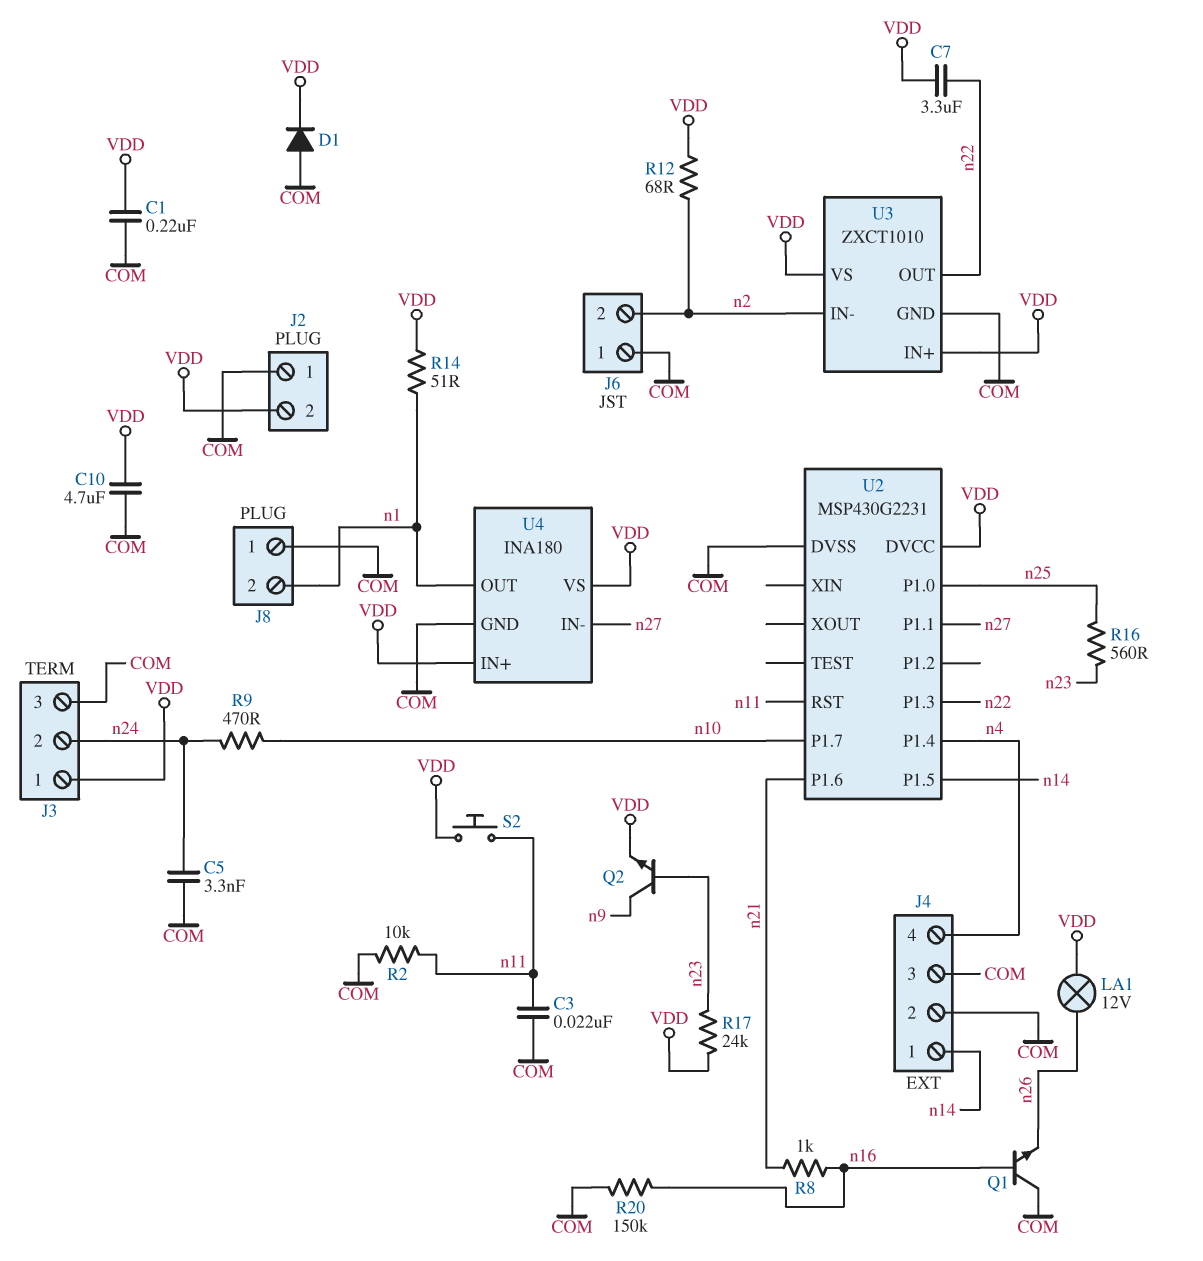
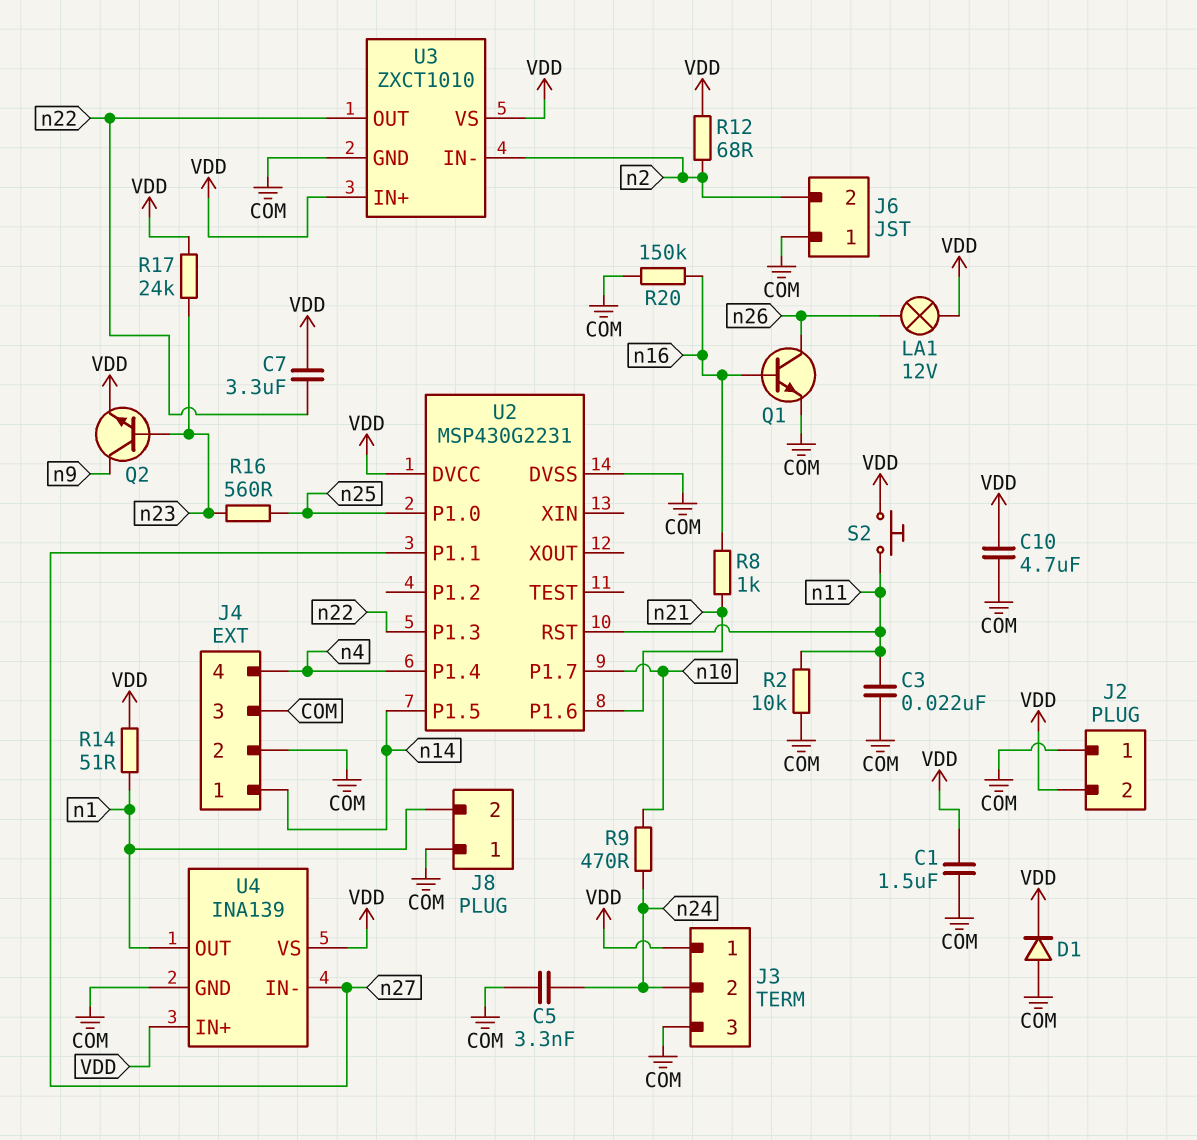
C1: 220nF (COM, VDD) -> 1.5uF (COM, VDD)
Q1: NPN (B n16, C COM, E n26) -> NPN (B n16, C n26, E COM)
U4: INA180 -> INA139

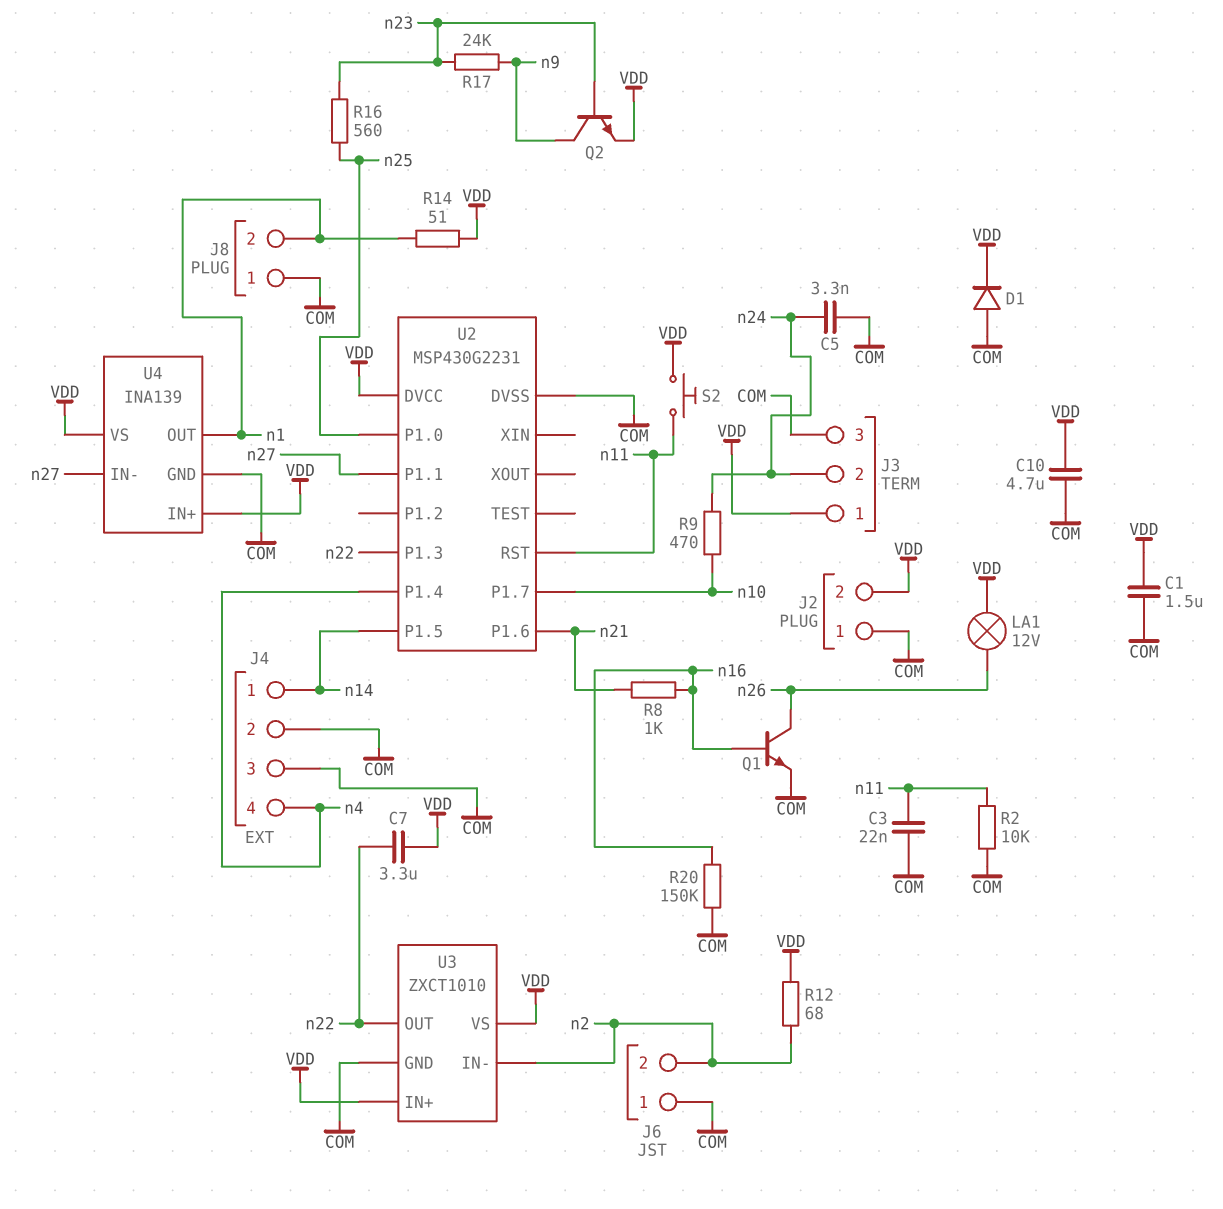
R17: 24k (VDD, n23) -> 24k (n9, n23)

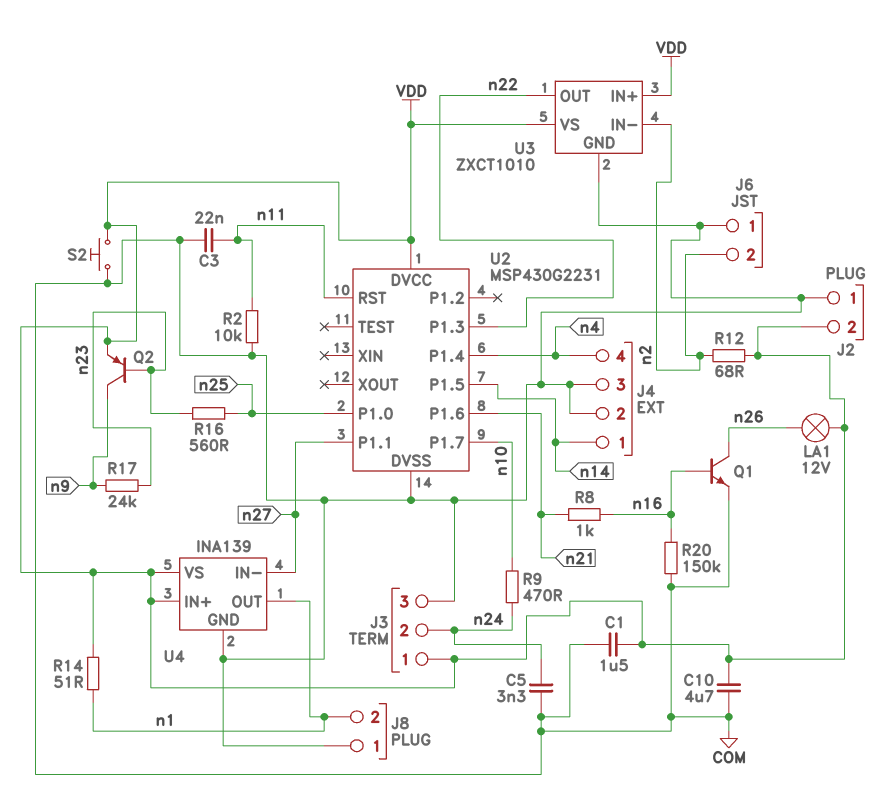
C7: 3.3uF (VDD, n22) -> none
D1: diode (A COM, K VDD) -> none
Q2: NPN (B n23, C n9, E VDD) -> PNP (B n23, C n9, E VDD)
S2: button (VDD, n11) -> button (COM, VDD)

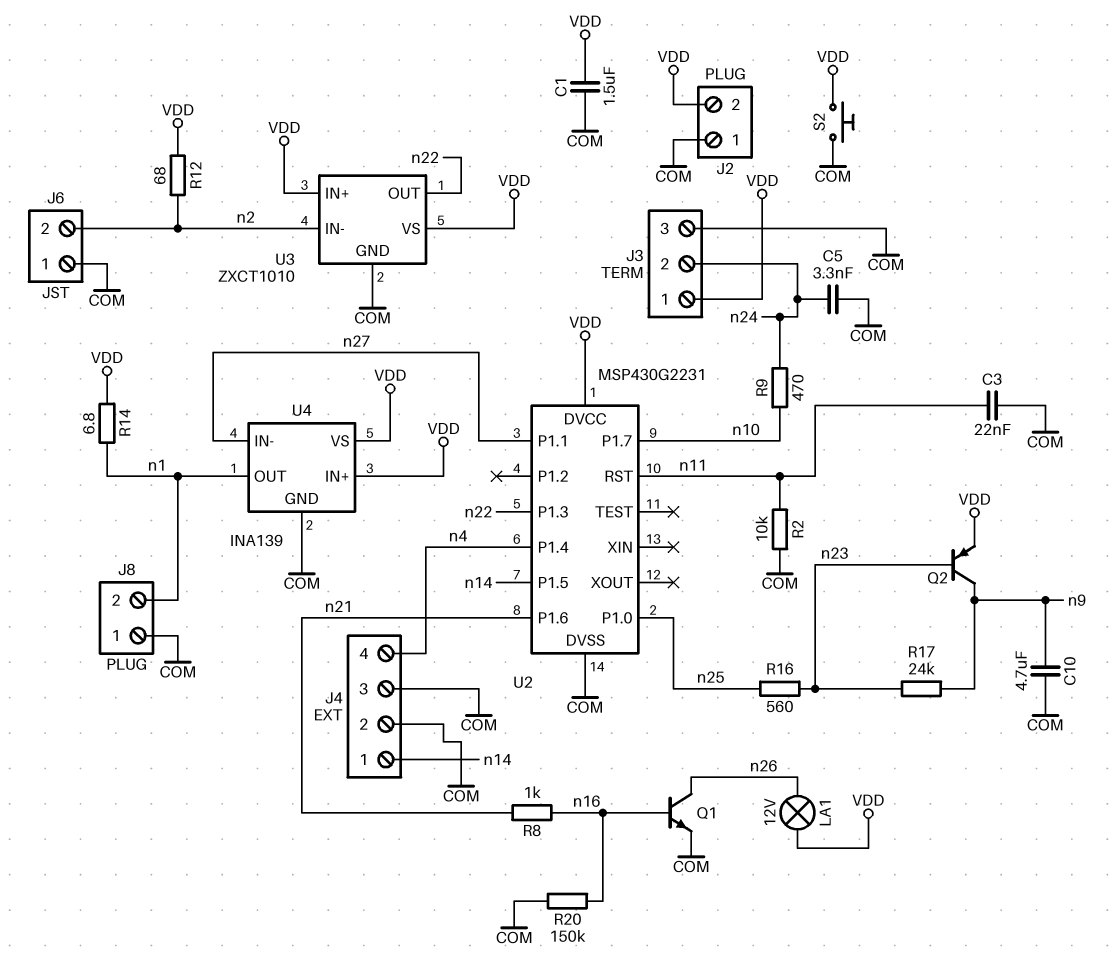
C10: 4.7uF (COM, VDD) -> 4.7uF (COM, n9)
R14: 51 (VDD, n1) -> 6.8 (VDD, n1)

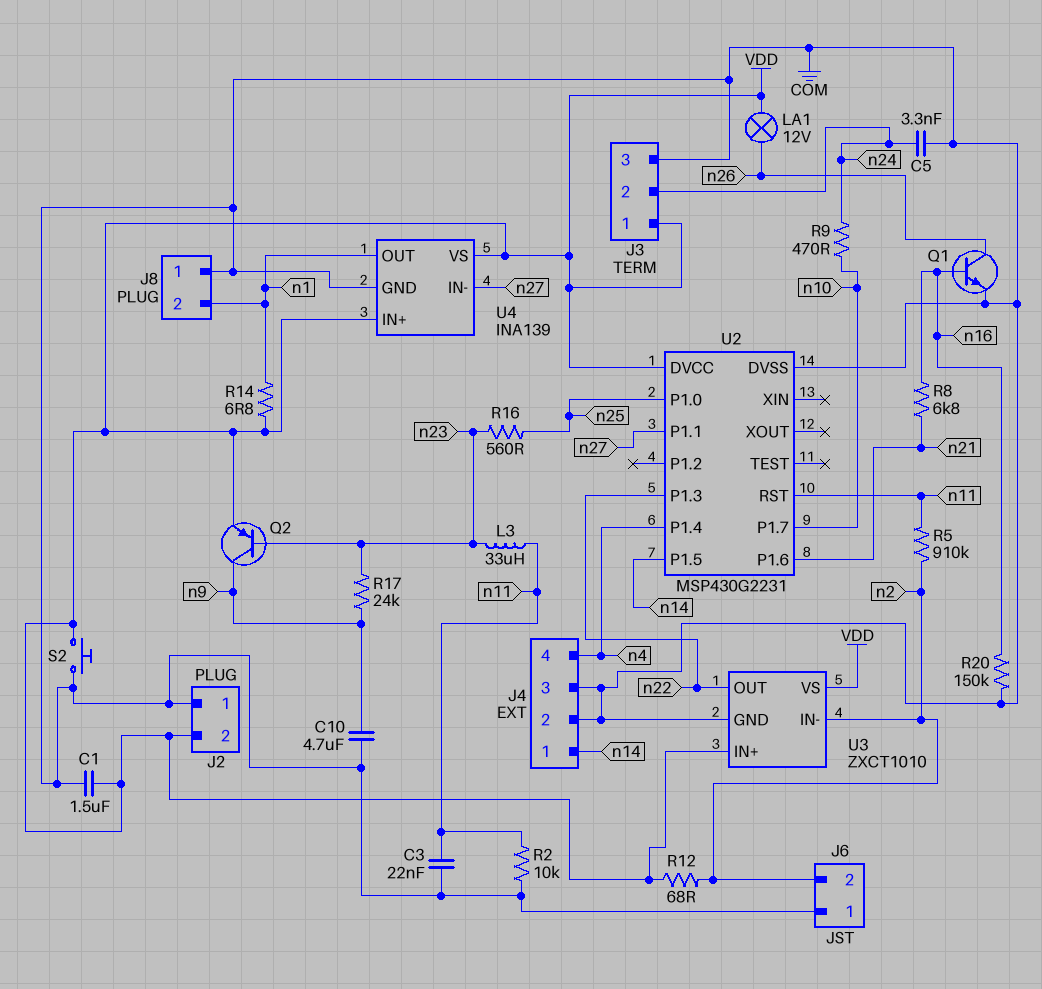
L3: none -> 33uH (n11, n23)
R5: none -> 910k (n2, n11)
R8: 1k (n16, n21) -> 6.8k (n16, n21)

